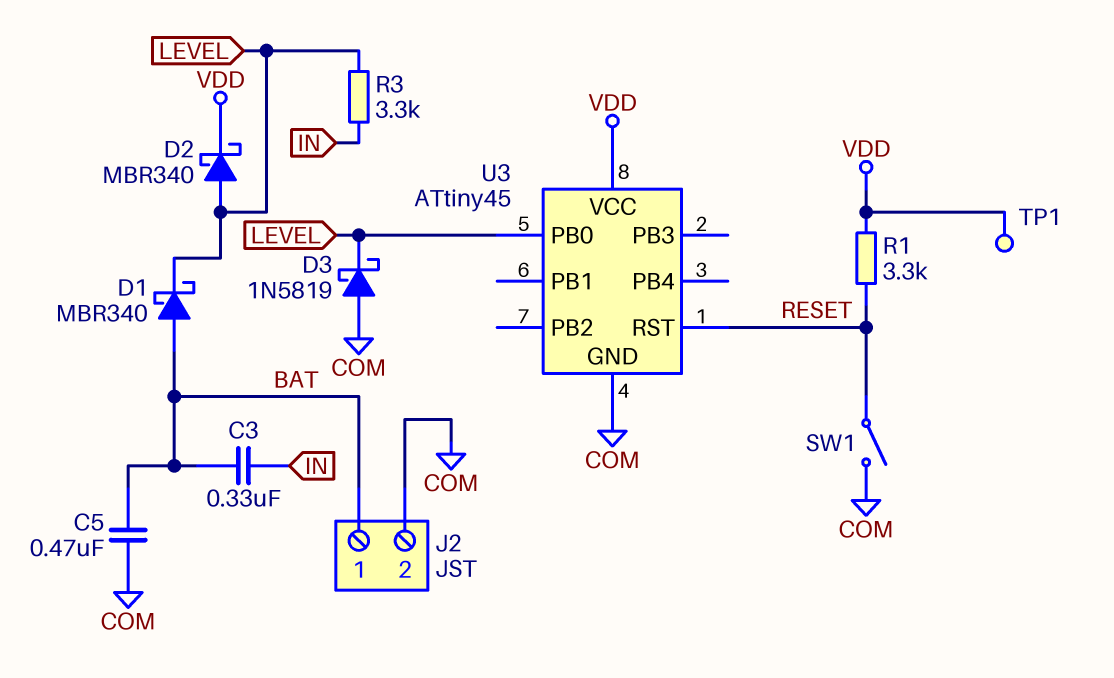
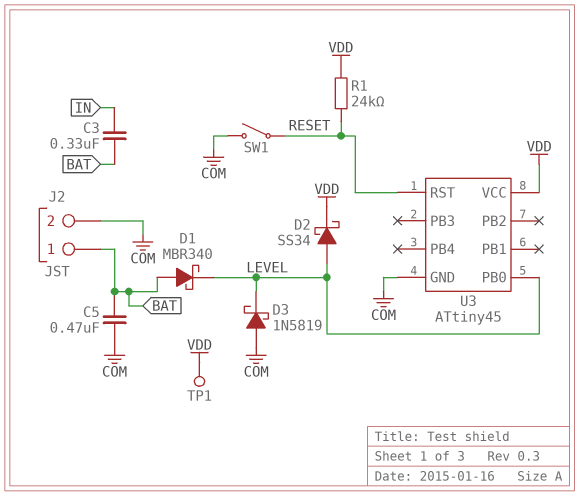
D2: schottky MBR340 (A LEVEL, K VDD) -> schottky SS34 (A LEVEL, K VDD)
R1: 3.3k (RESET, VDD) -> 24k (RESET, VDD)
R3: 3.3k (IN, LEVEL) -> none

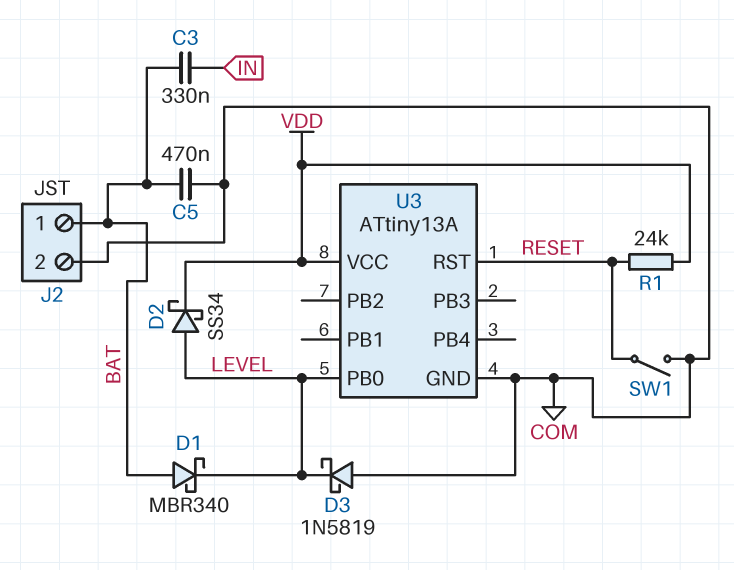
TP1: test point (VDD) -> none
U3: ATtiny45 -> ATtiny13A

